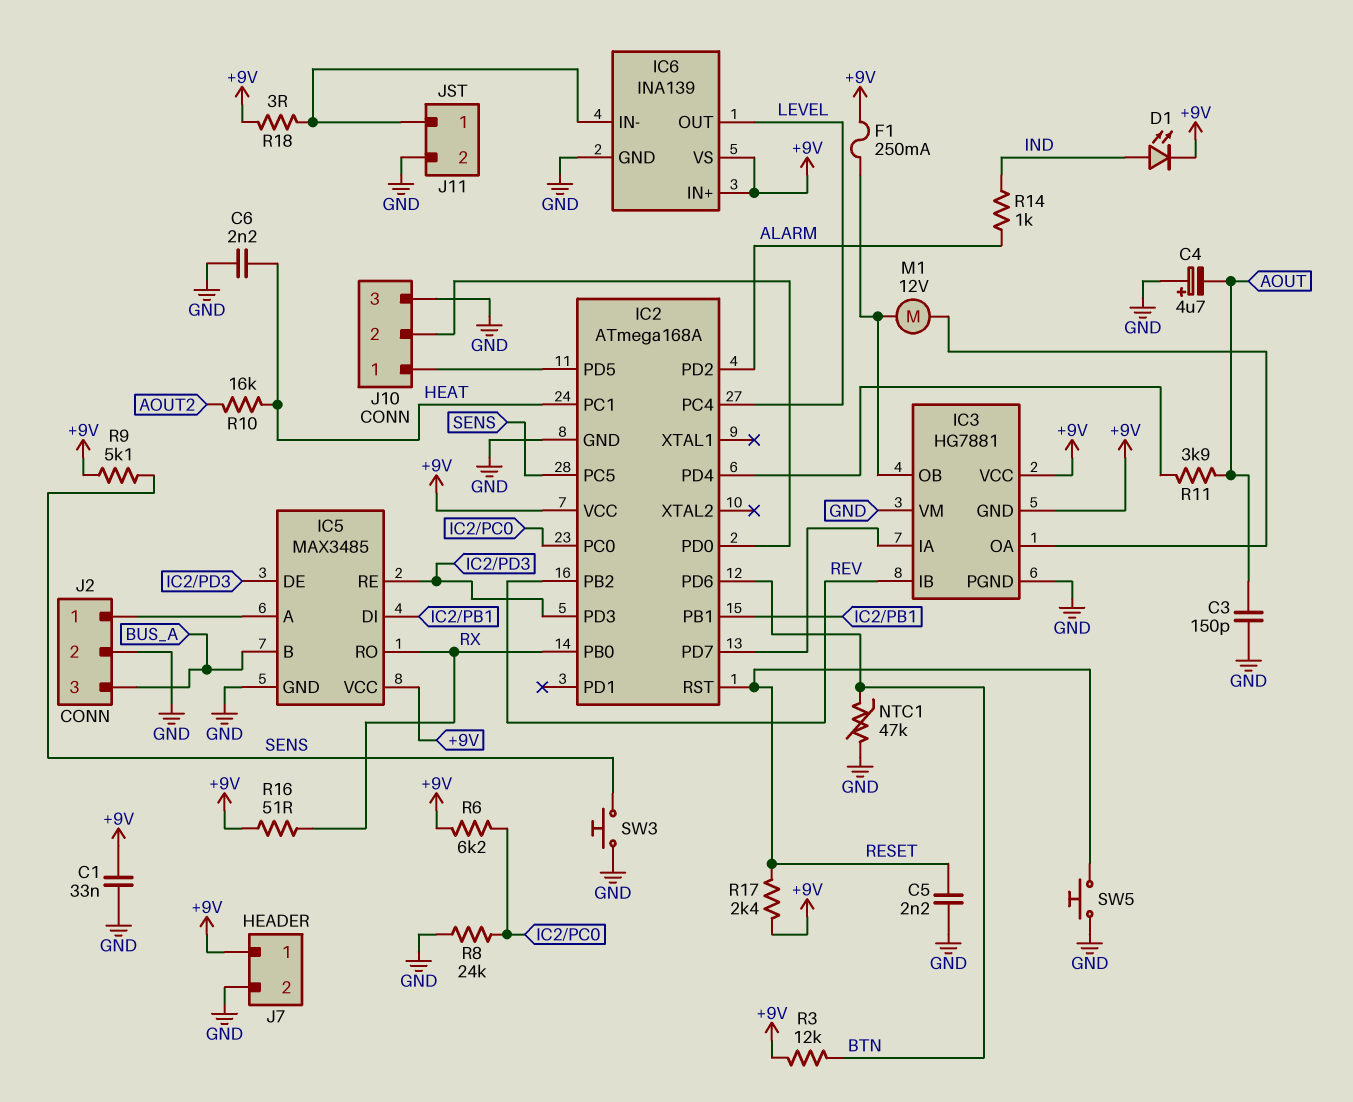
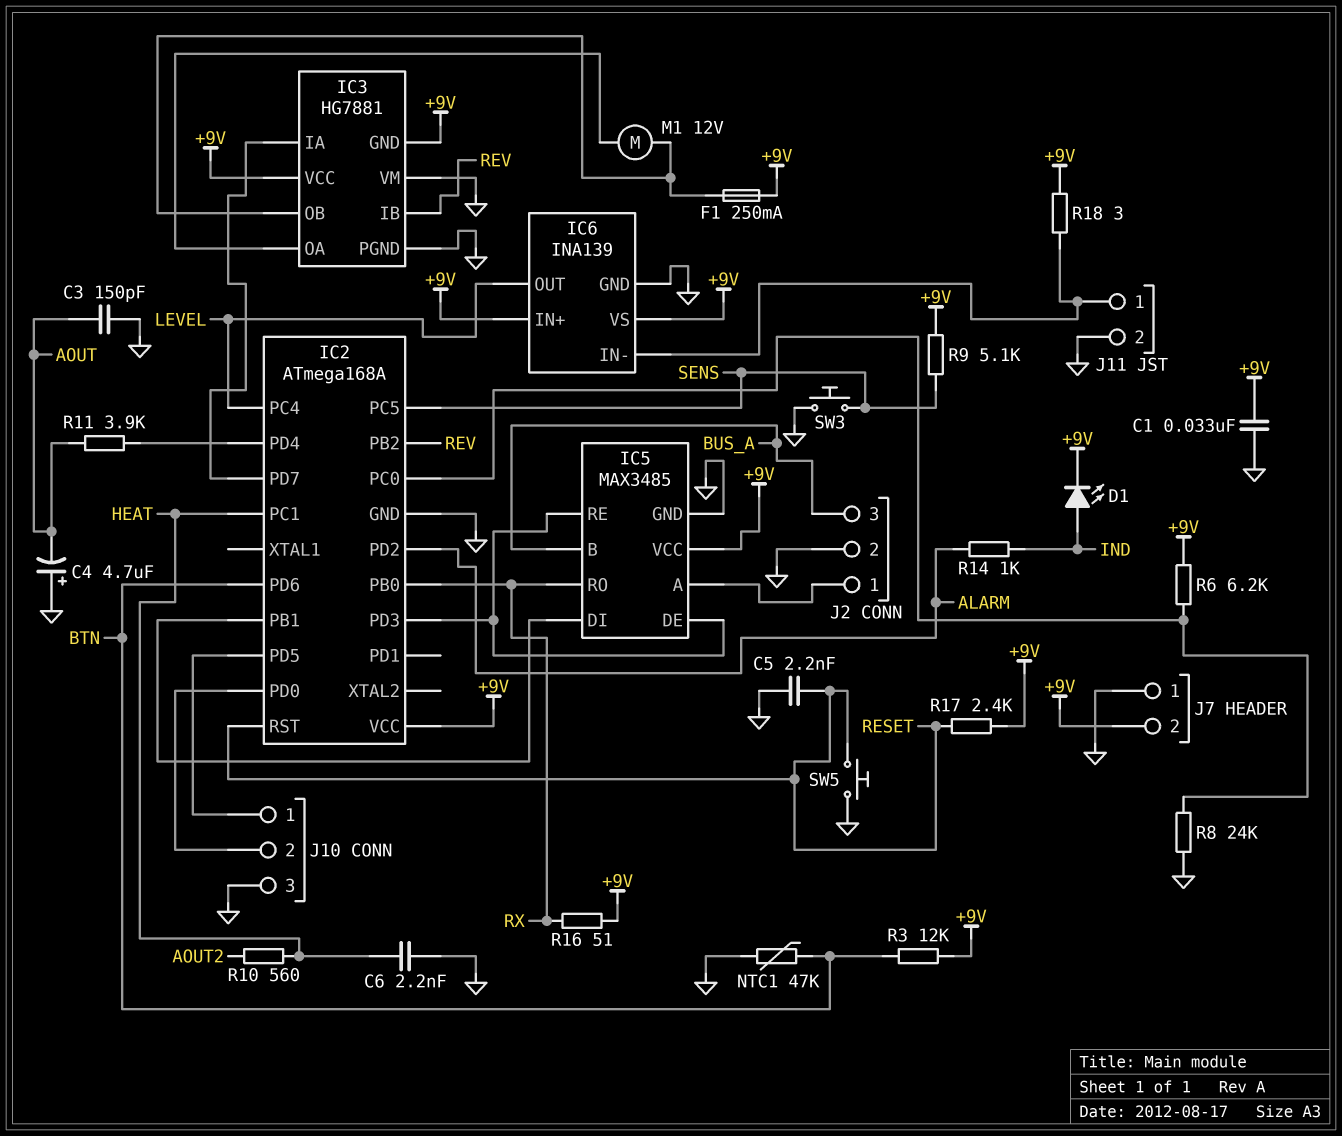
J7 pin 1: +9V -> GND
J7 pin 2: GND -> +9V
R10: 16k (AOUT2, HEAT) -> 560 (AOUT2, HEAT)

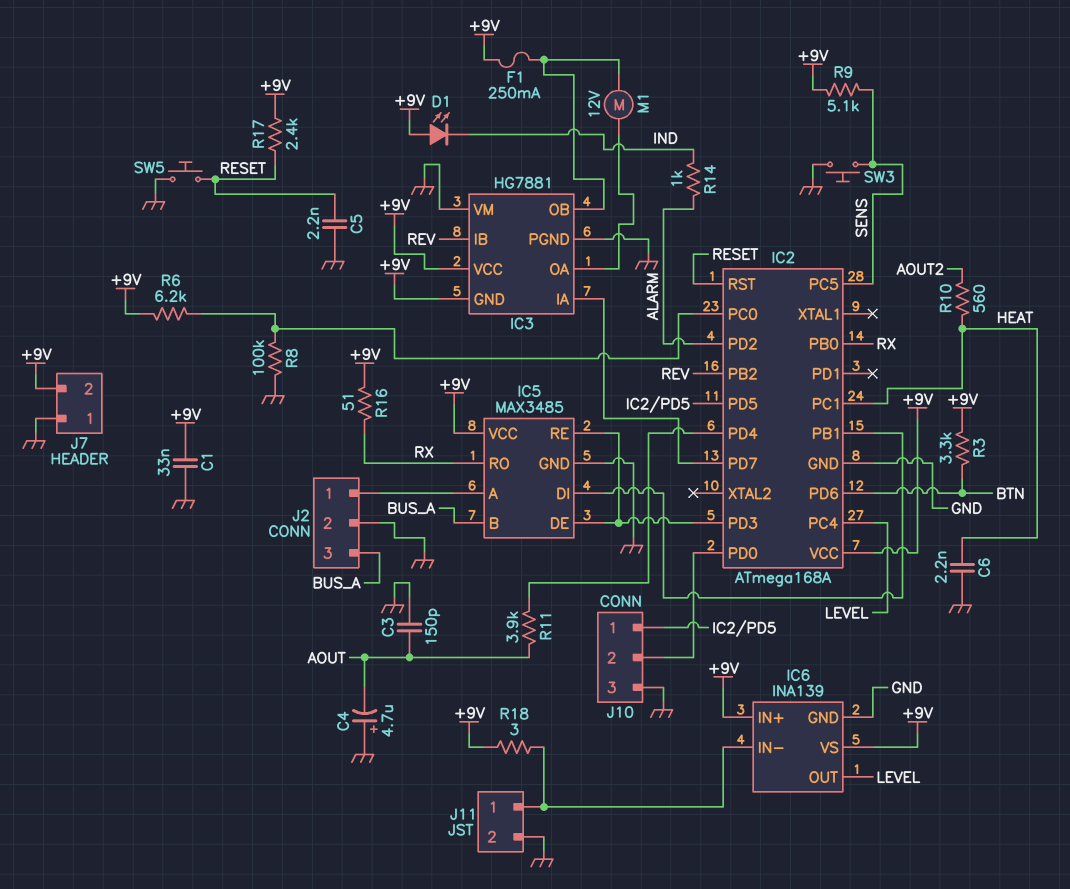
D1: LED (A IND, K +9V) -> LED (A +9V, K IND)
NTC1: 47k (BTN, GND) -> none
R3: 12k (+9V, BTN) -> 3.3k (+9V, BTN)
R8: 24k (GND, IC2/PC0) -> 100k (GND, IC2/PC0)

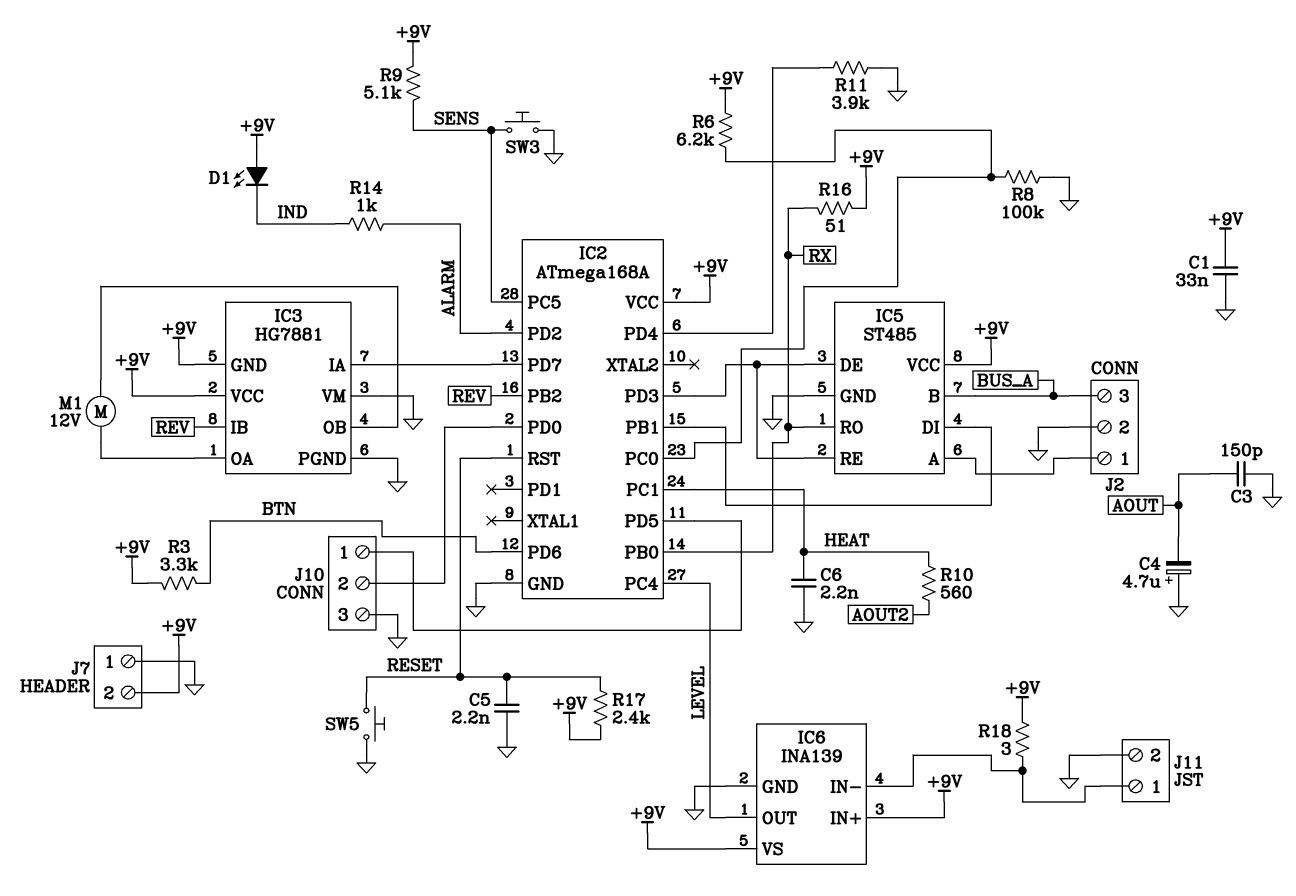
F1: 250mA (+9V, IC3/OB) -> none
IC5: MAX3485 -> ST485
R11: 3.9k (AOUT, IC2/PD4) -> 3.9k (GND, IC2/PD4)

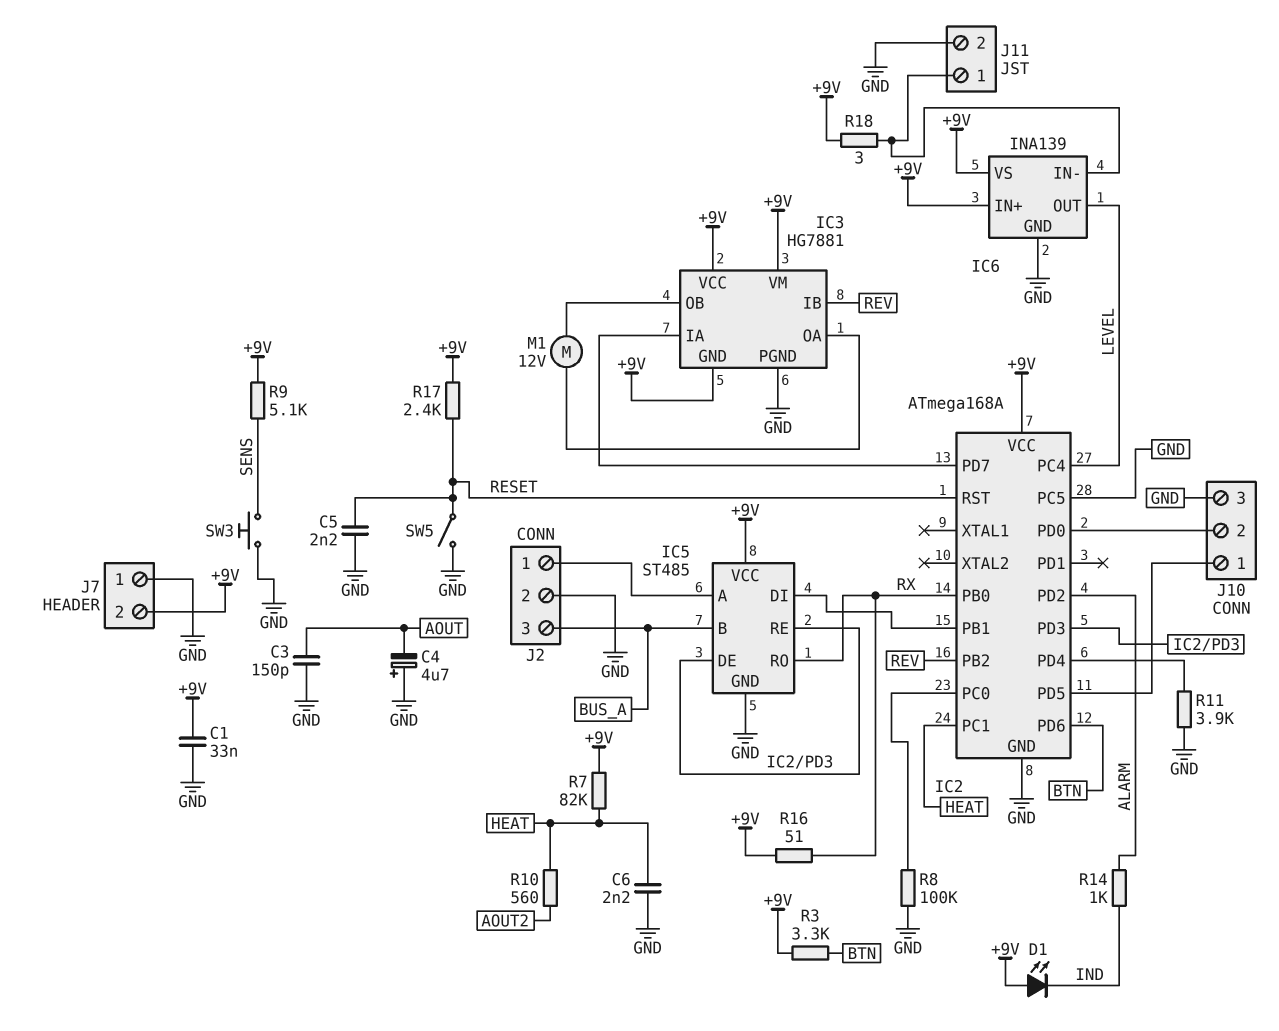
IC2 pin PC5: SENS -> GND
IC3 pin VM: GND -> +9V
R6: 6.2k (+9V, IC2/PC0) -> none
R7: none -> 82k (+9V, HEAT)
SW5: button (GND, RESET) -> switch (GND, RESET)

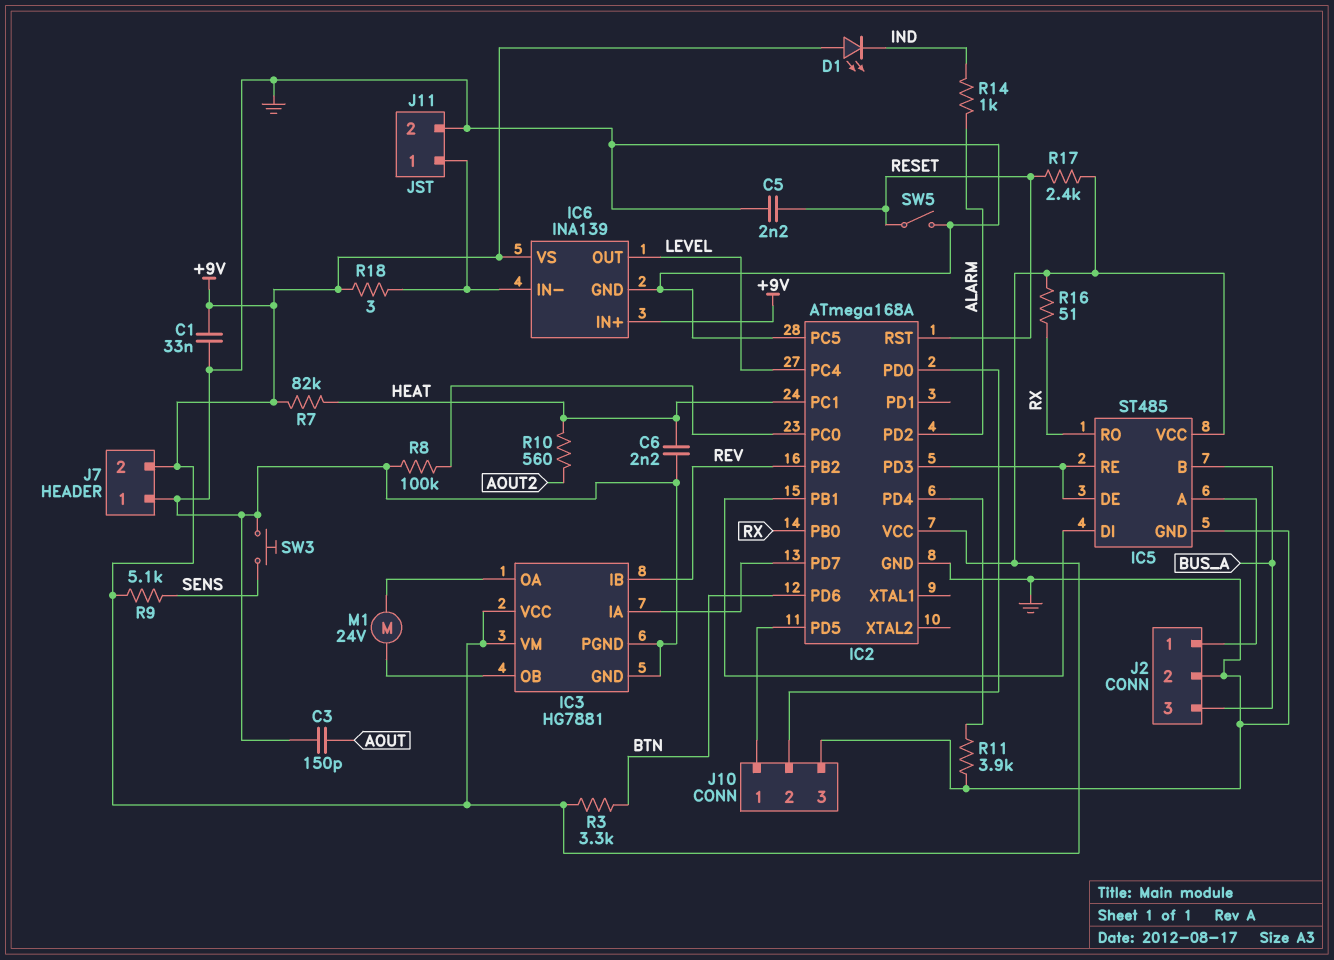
C4: 4.7uF (plus GND, minus AOUT) -> none
IC3 pin GND: +9V -> GND
M1: motor 12V (IC3/OA, IC3/OB) -> motor 24V (IC3/OA, IC3/OB)

